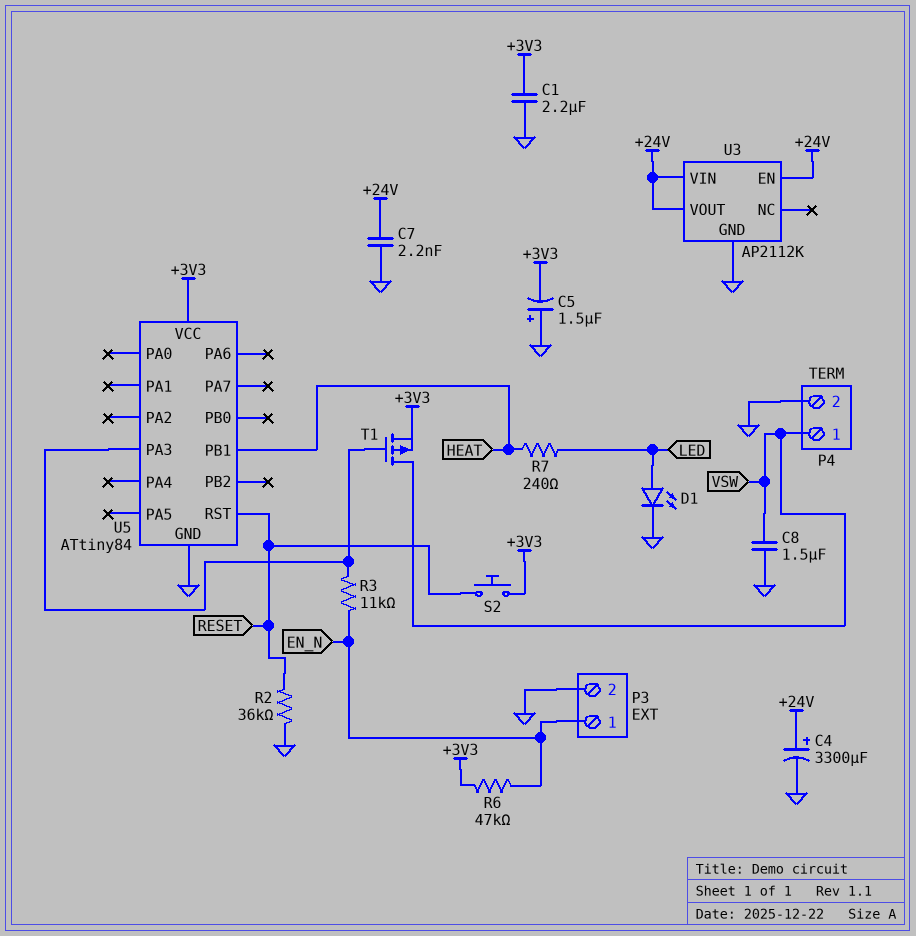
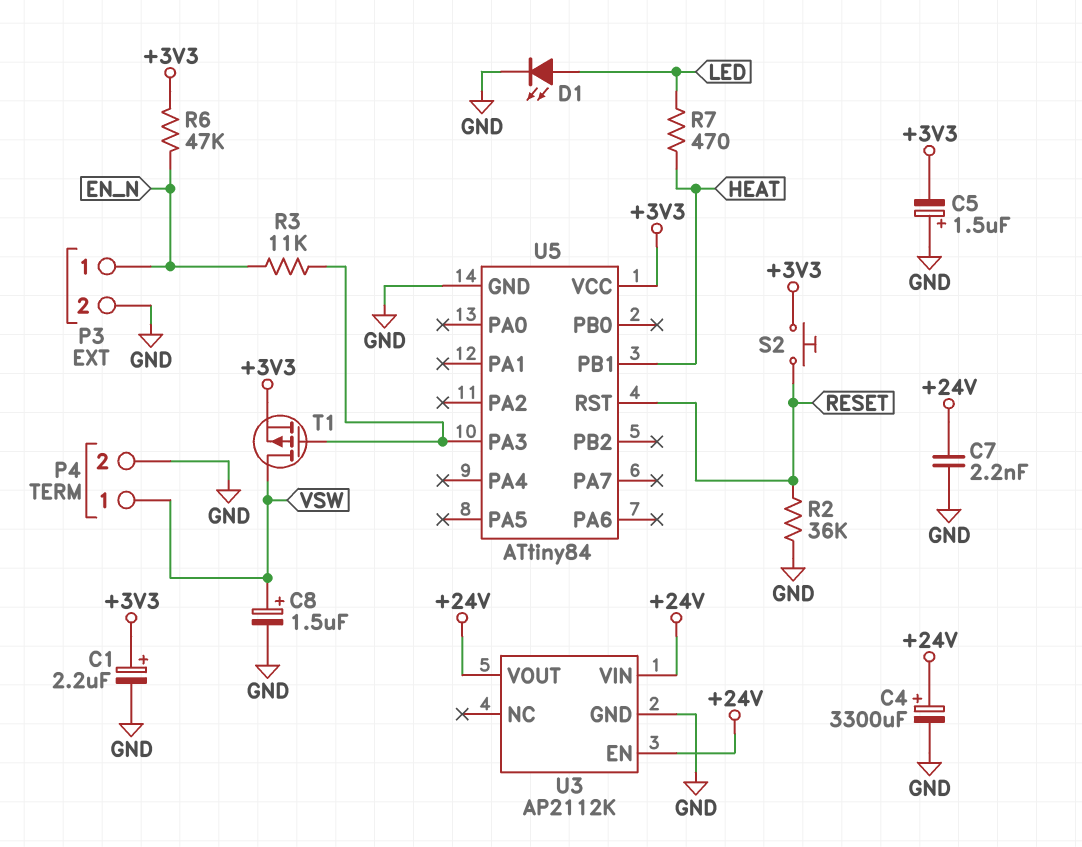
C1: 2.2uF (+3V3, GND) -> 2.2uF (plus +3V3, minus GND)
C8: 1.5uF (GND, VSW) -> 1.5uF (plus VSW, minus GND)
R7: 240 (HEAT, LED) -> 470 (HEAT, LED)

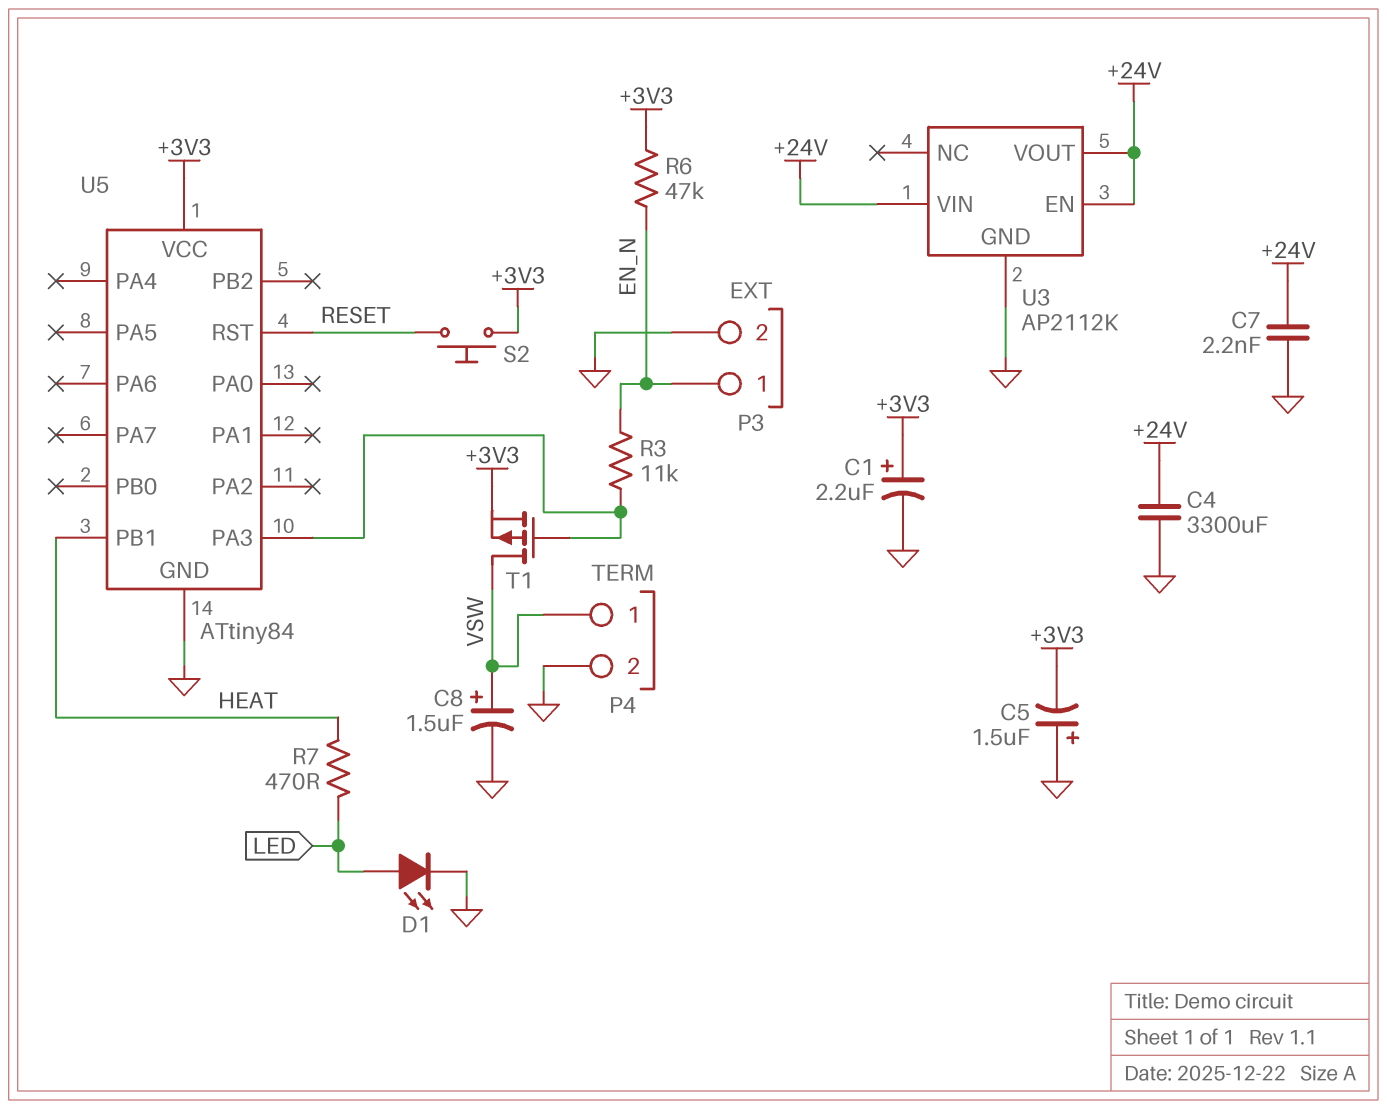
C4: 3300uF (plus +24V, minus GND) -> 3300uF (+24V, GND)
R2: 36k (GND, RESET) -> none

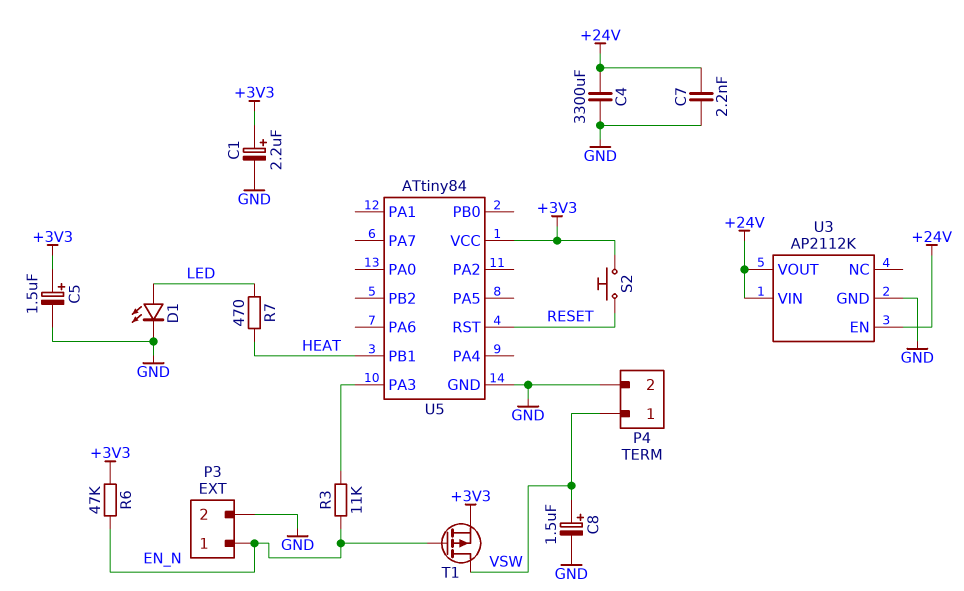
C5: 1.5uF (plus GND, minus +3V3) -> 1.5uF (plus +3V3, minus GND)
T1: PMOS (G U5/PA3, D VSW, S +3V3) -> PMOS (G EN_N, D VSW, S +3V3)

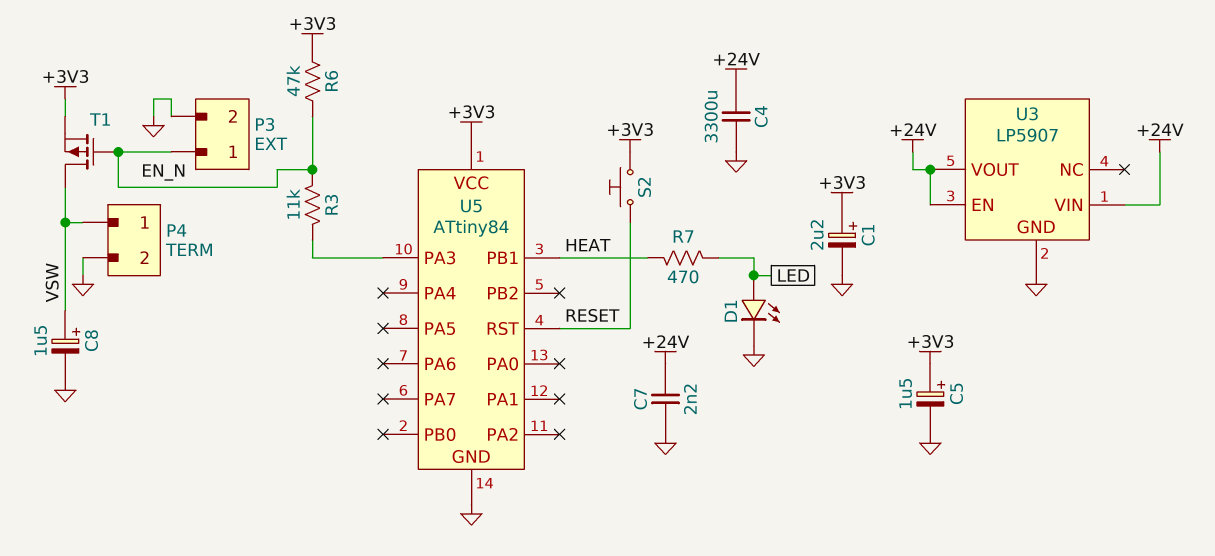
U3: AP2112K -> LP5907

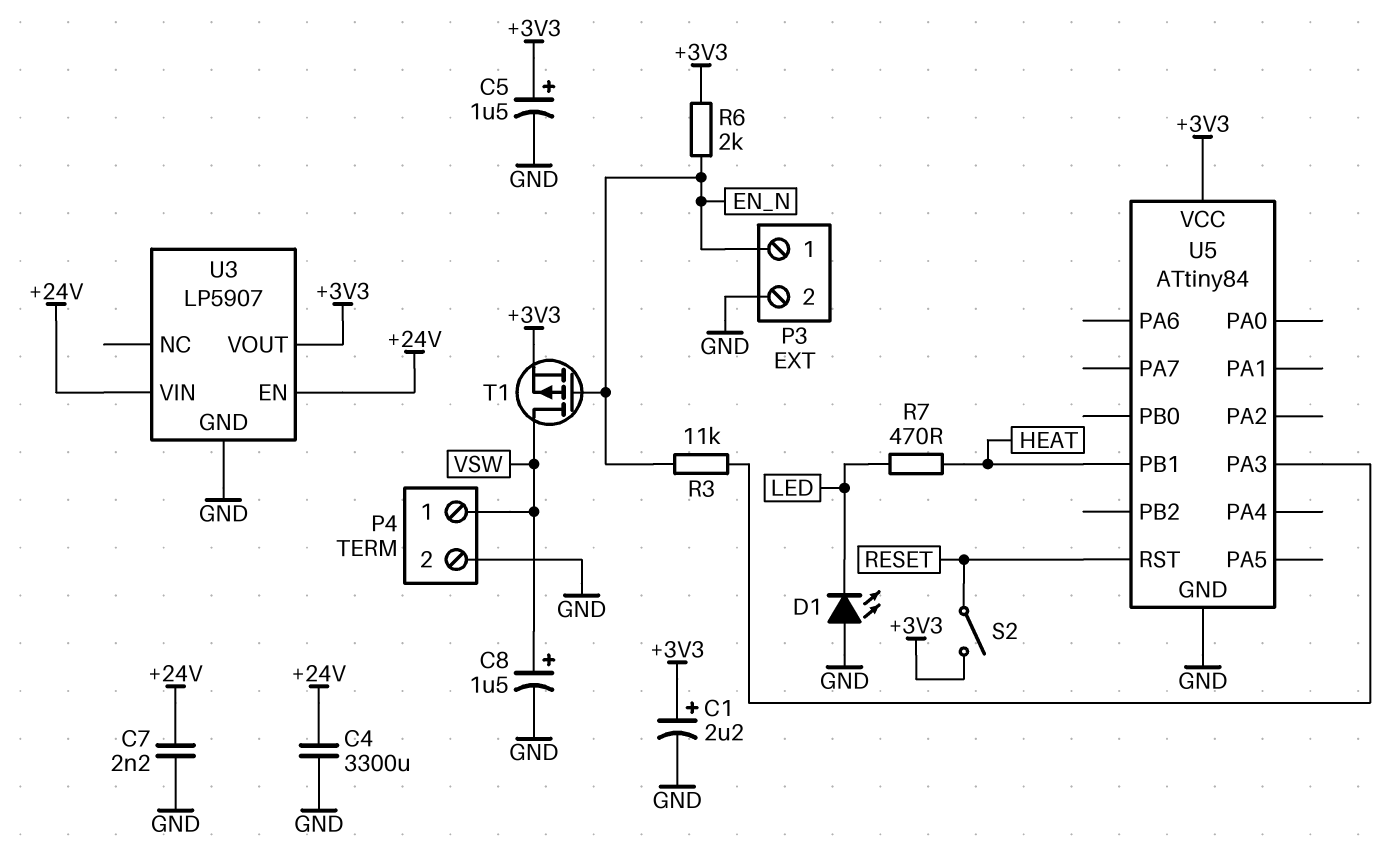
D1: LED (A LED, K GND) -> LED (A GND, K LED)
R6: 47k (+3V3, EN_N) -> 2k (+3V3, EN_N)
S2: button (+3V3, RESET) -> switch (+3V3, RESET)
U3 pin VOUT: +24V -> +3V3

